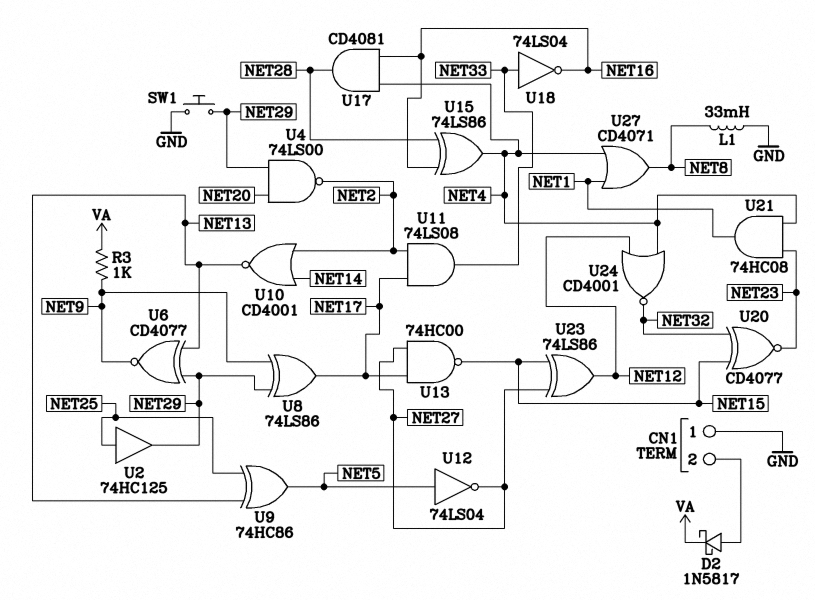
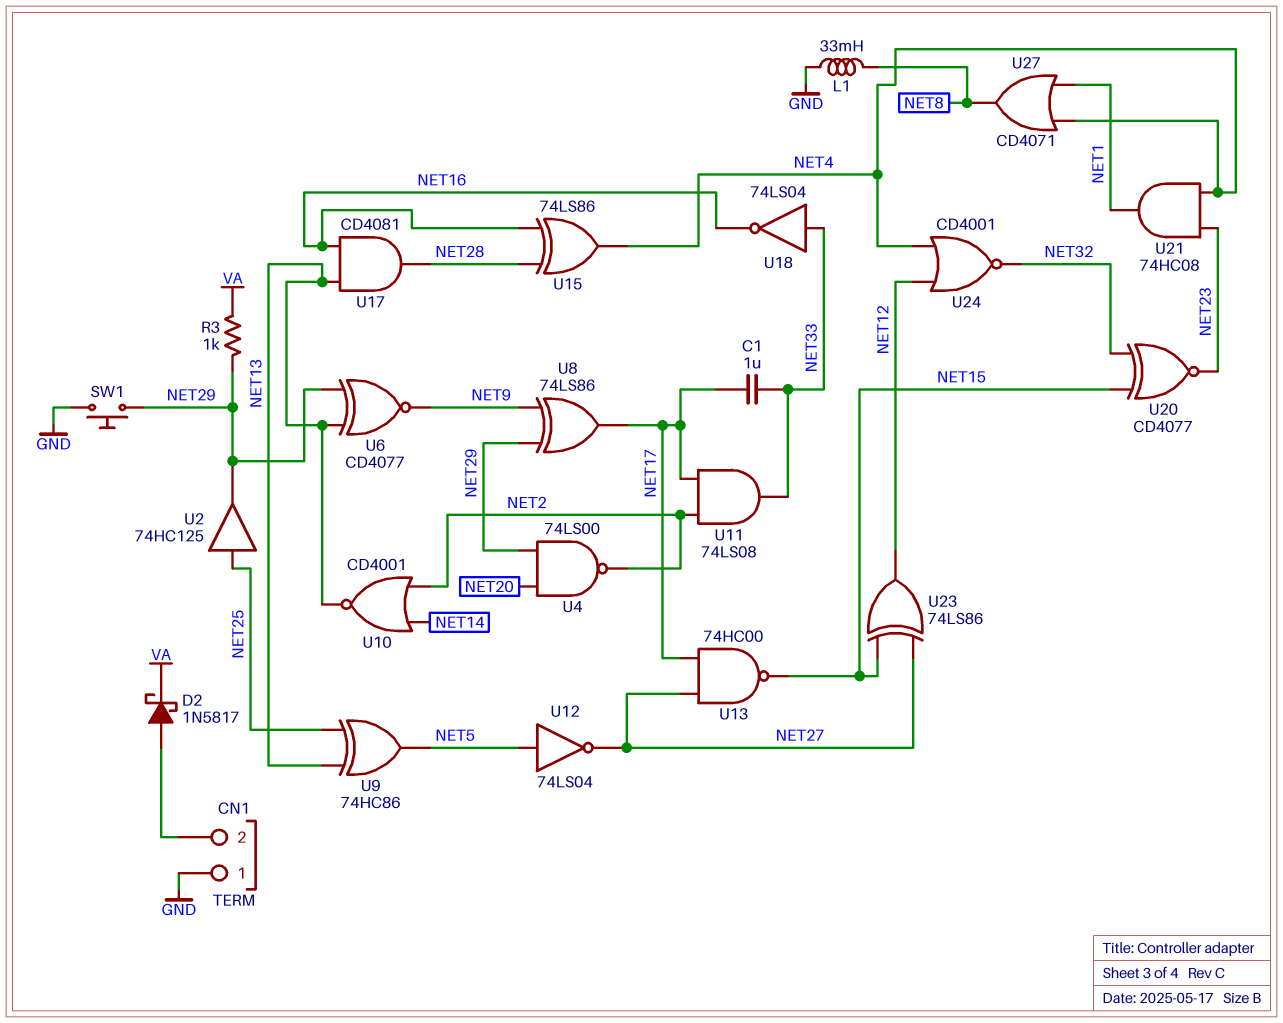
C1: none -> 1uF (NET17, NET33)
R3: 1k (NET9, VA) -> 1k (NET29, VA)
U17: AND CD4081 (in NET4, in NET16, out NET28) -> AND CD4081 (in NET13, in NET16, out NET28)

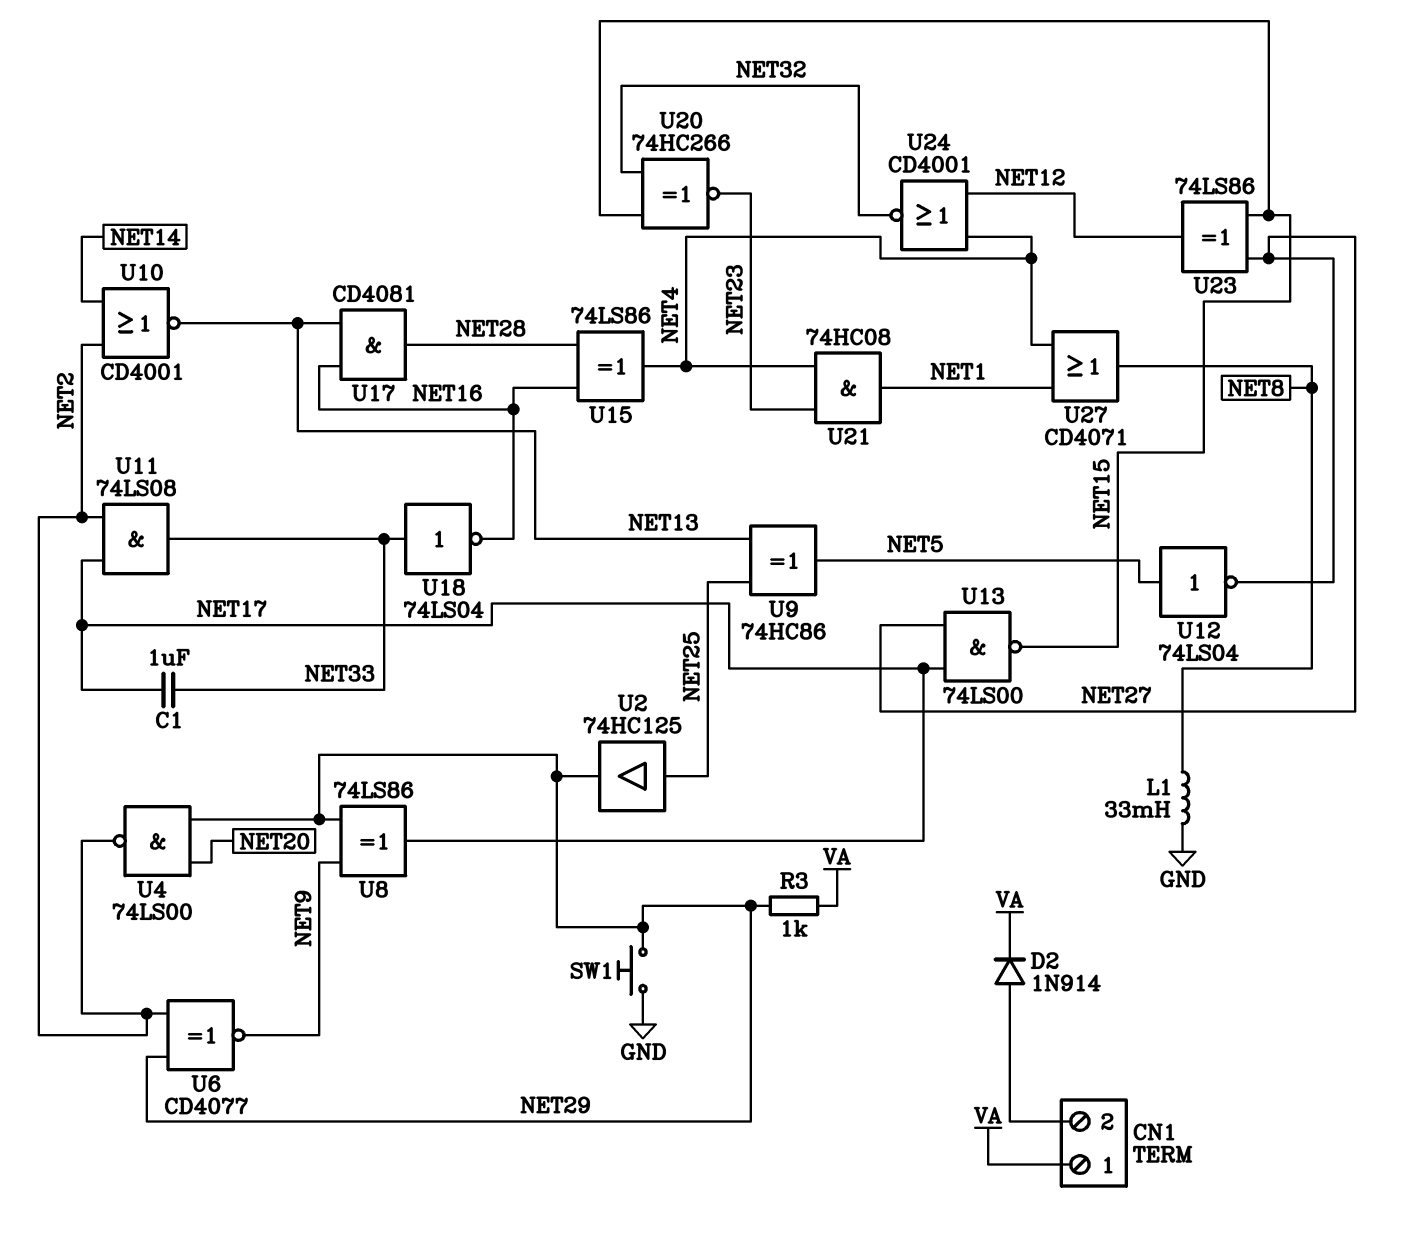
CN1 pin 1: GND -> VA
D2: schottky 1N5817 (A CN1/2, K VA) -> diode 1N914 (A CN1/2, K VA)
U6: XNOR CD4077 (in NET13, in NET29, out NET9) -> XNOR CD4077 (in NET2, in NET29, out NET9)
U13: NAND 74HC00 (in NET17, in NET27, out NET15) -> NAND 74LS00 (in NET17, in NET27, out NET15)
U20: XNOR CD4077 (in NET15, in NET32, out NET23) -> XNOR 74HC266 (in NET15, in NET32, out NET23)

